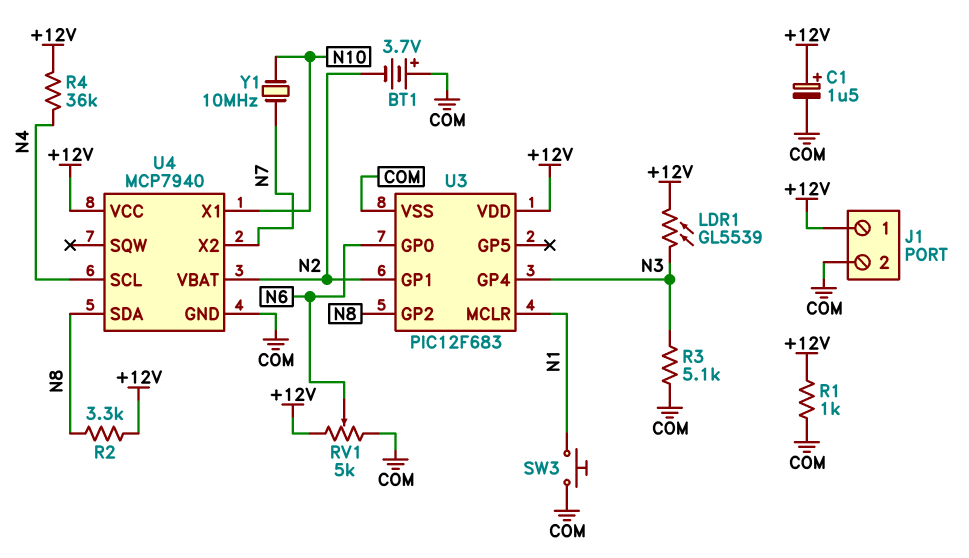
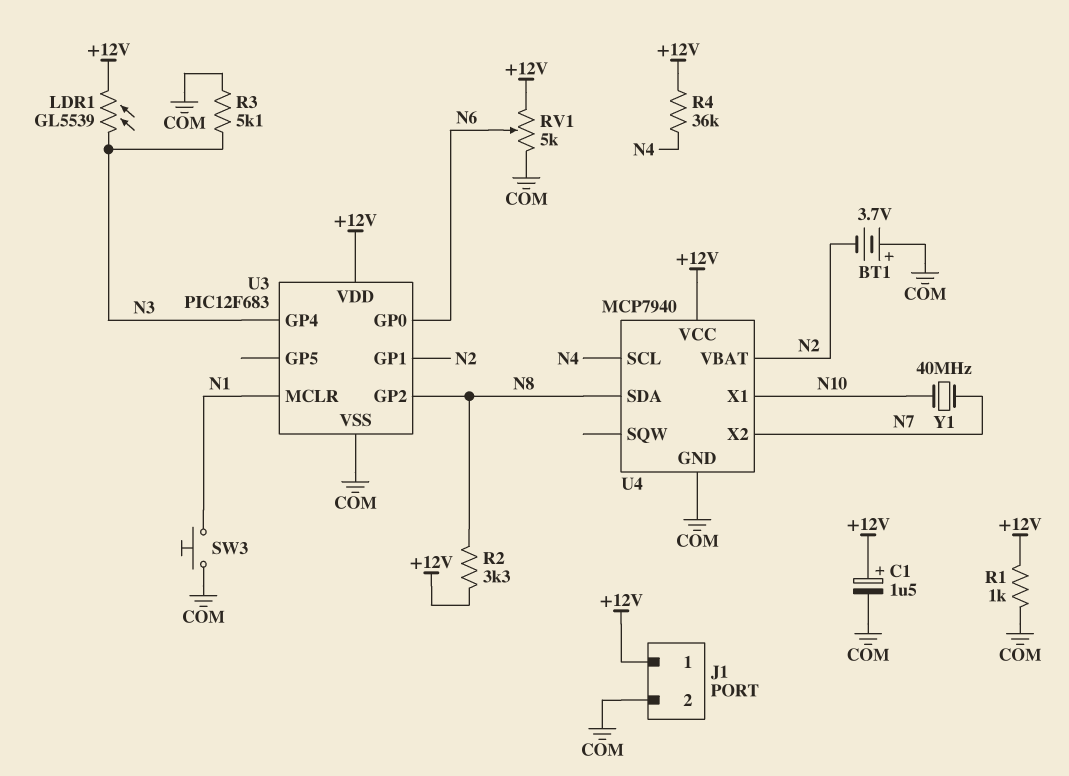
Y1: 10MHz (N7, N10) -> 40MHz (N7, N10)

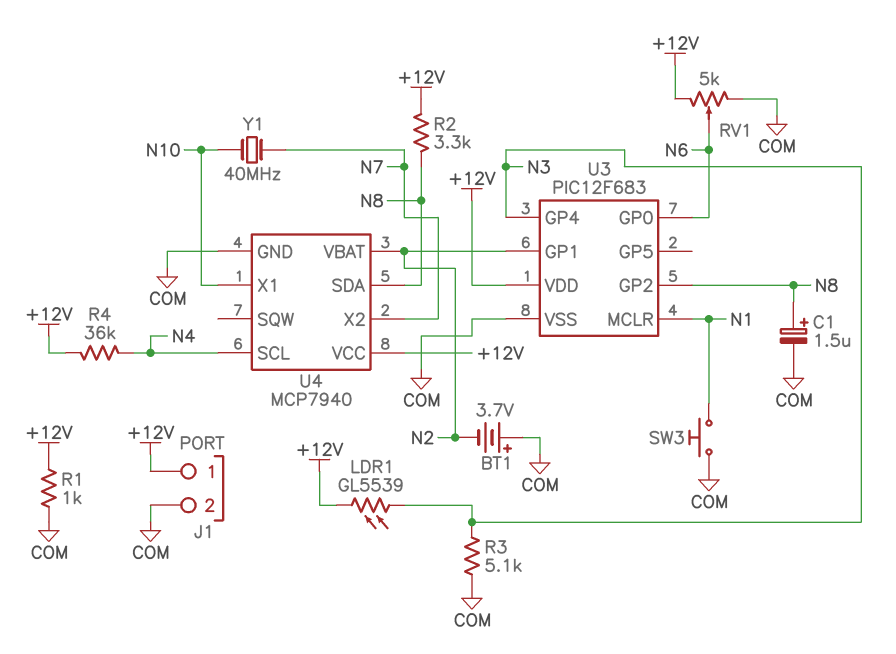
C1: 1.5uF (plus +12V, minus COM) -> 1.5uF (plus N8, minus COM)

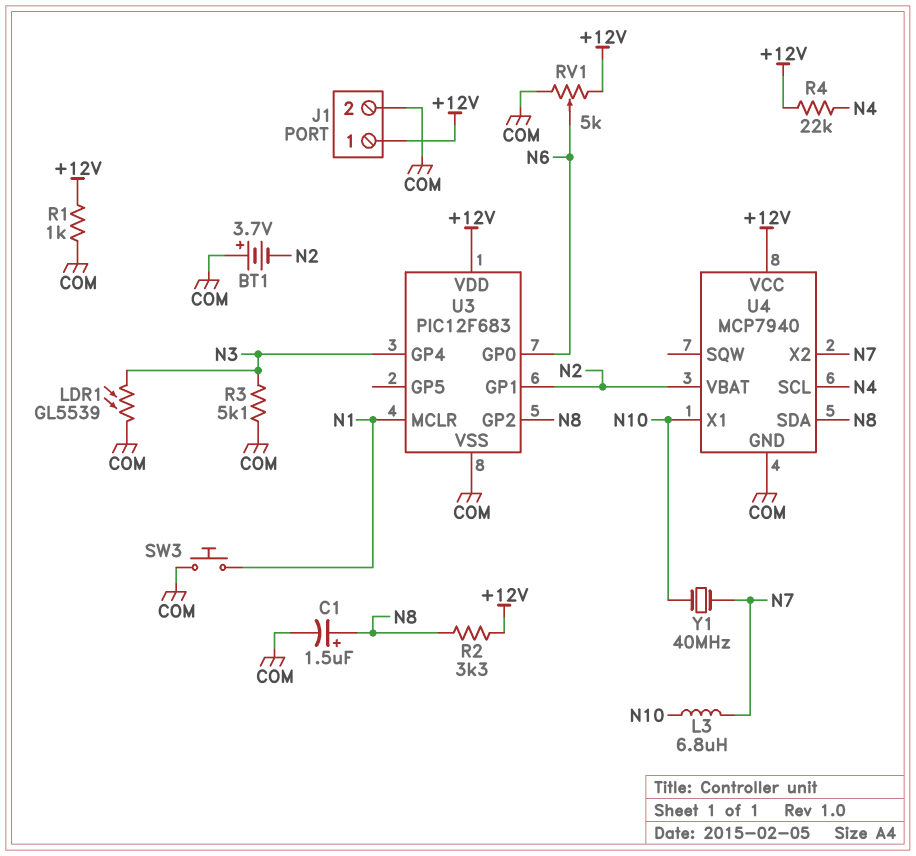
L3: none -> 6.8uH (N7, N10)
LDR1: GL5539 (+12V, N3) -> GL5539 (COM, N3)
R4: 36k (+12V, N4) -> 22k (+12V, N4)

